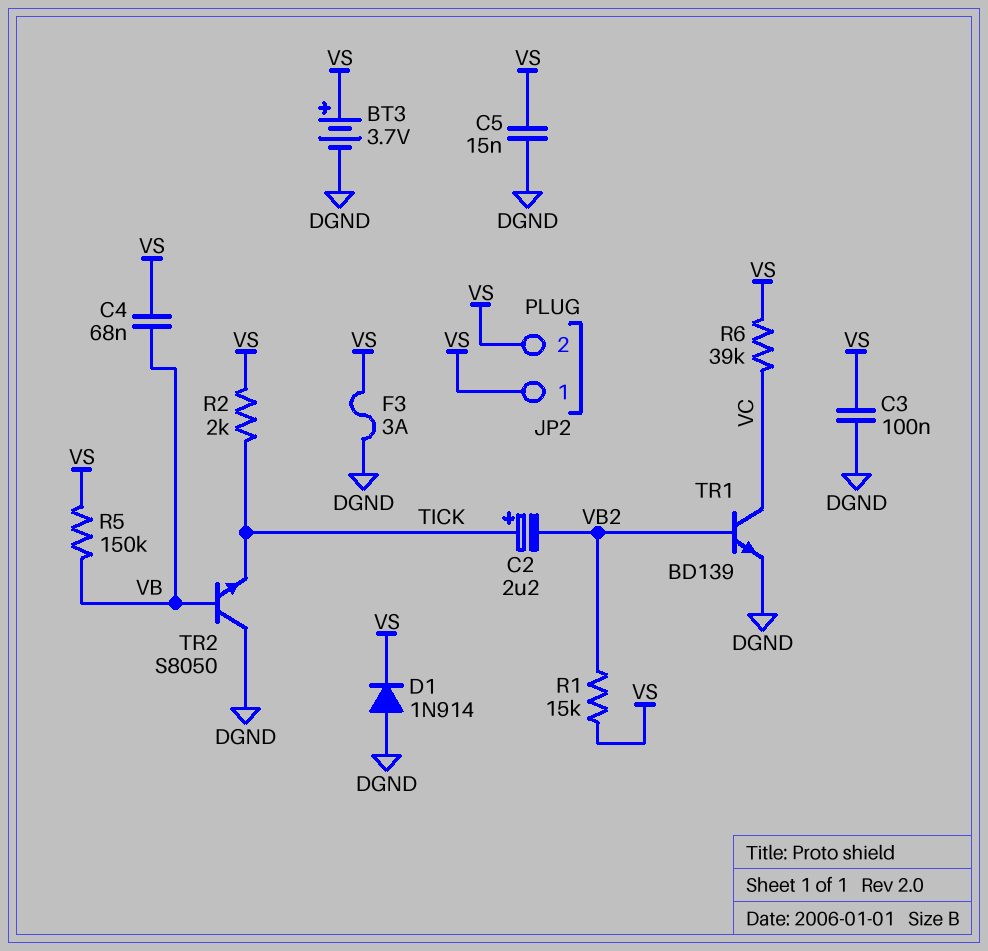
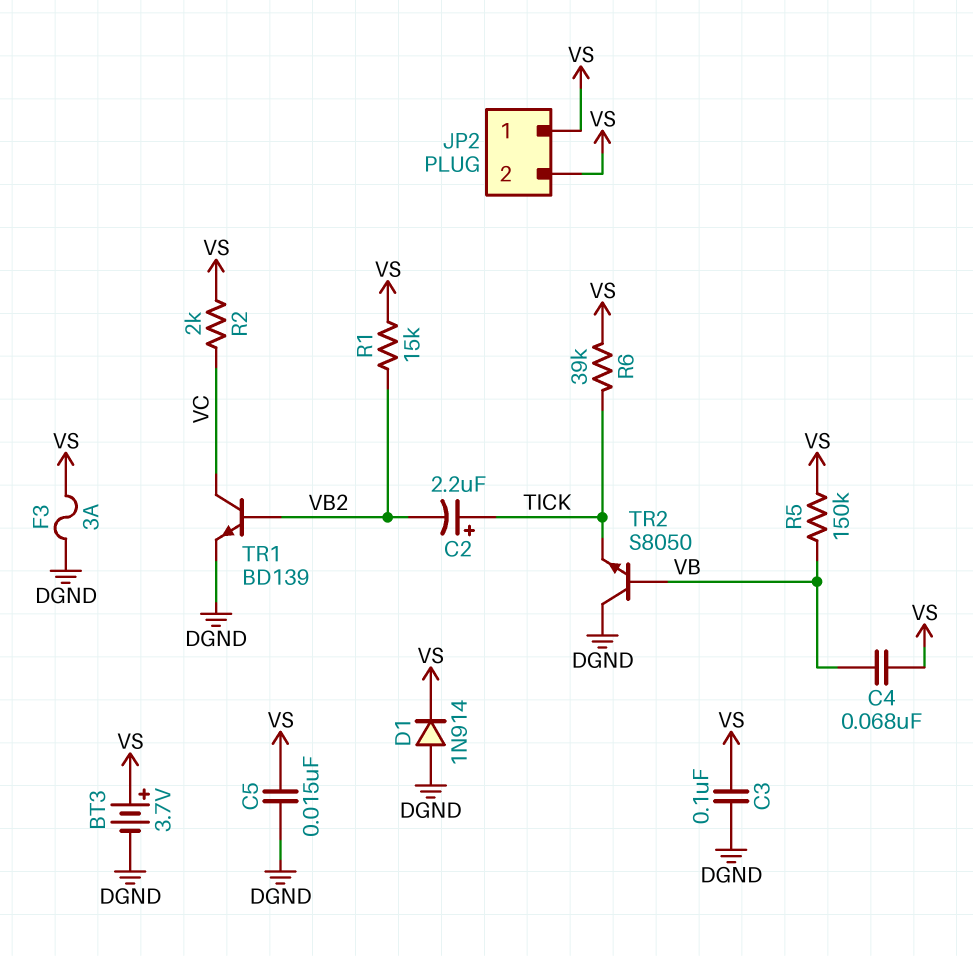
R2: 2k (TICK, VS) -> 2k (VC, VS)
R6: 39k (VC, VS) -> 39k (TICK, VS)

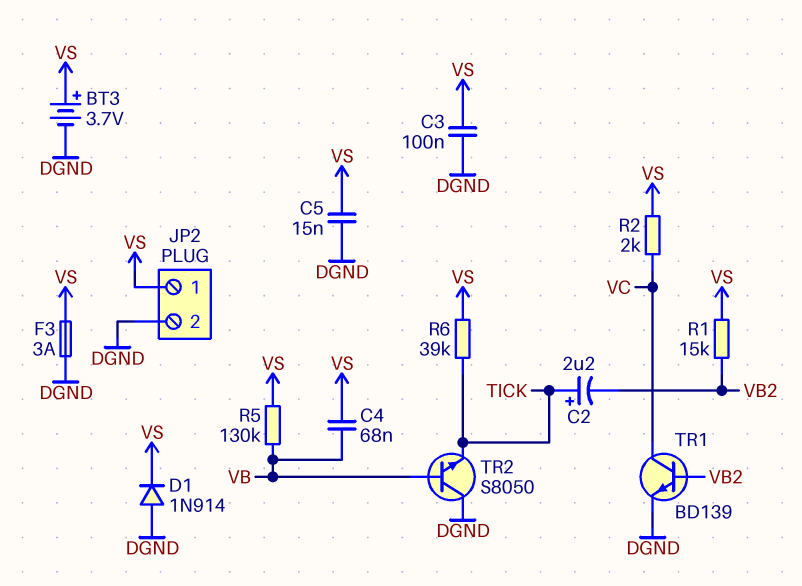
JP2 pin 2: VS -> DGND
R5: 150k (VB, VS) -> 130k (VB, VS)

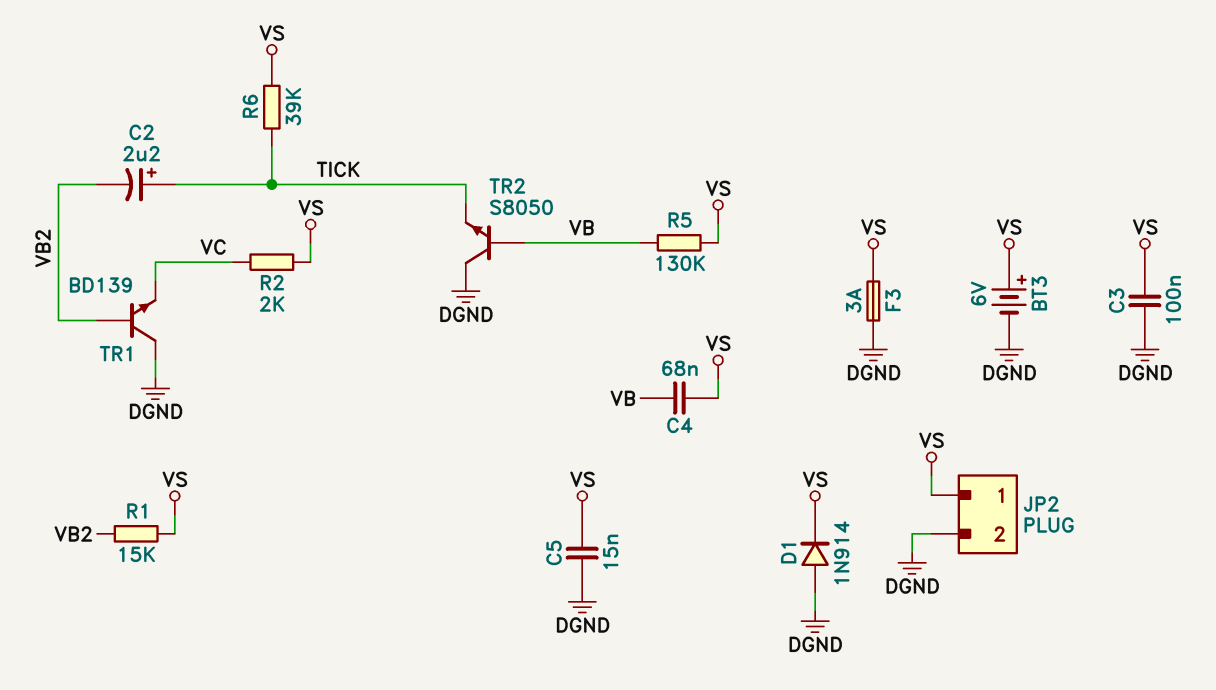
BT3: 3.7V (plus VS, minus DGND) -> 6V (plus VS, minus DGND)
TR1: NPN BD139 (B VB2, C VC, E DGND) -> NPN BD139 (B VB2, C DGND, E VC)

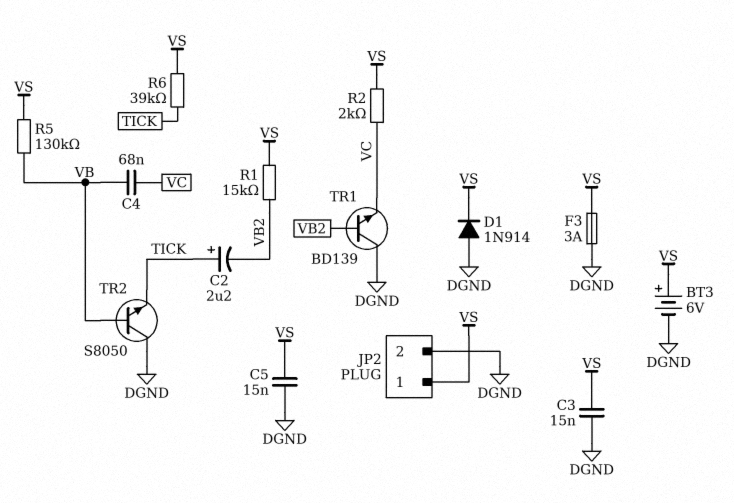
C3: 100nF (DGND, VS) -> 15nF (DGND, VS)
C4: 68nF (VB, VS) -> 68nF (VB, VC)

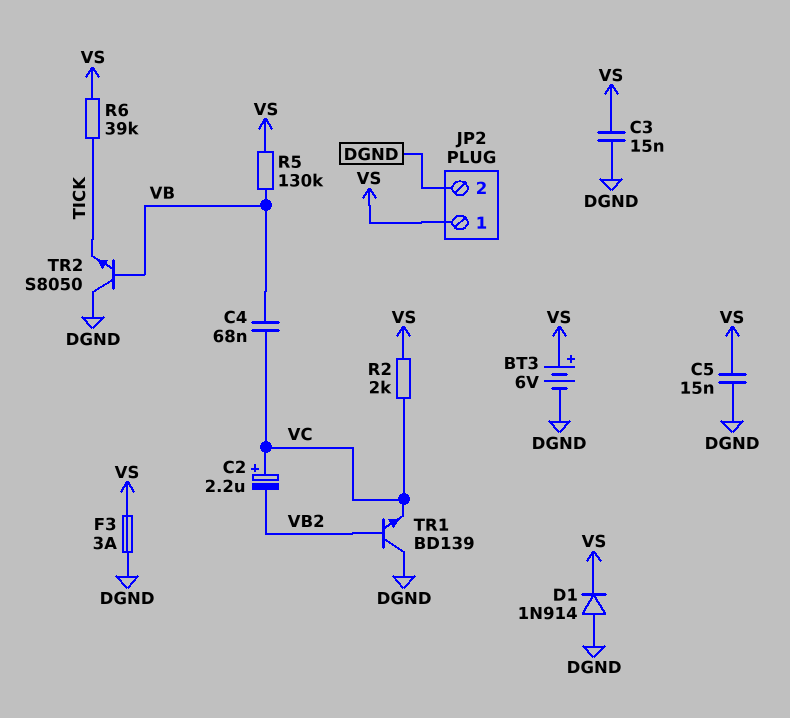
C2: 2.2uF (plus TICK, minus VB2) -> 2.2uF (plus VC, minus VB2)
R1: 15k (VB2, VS) -> none

